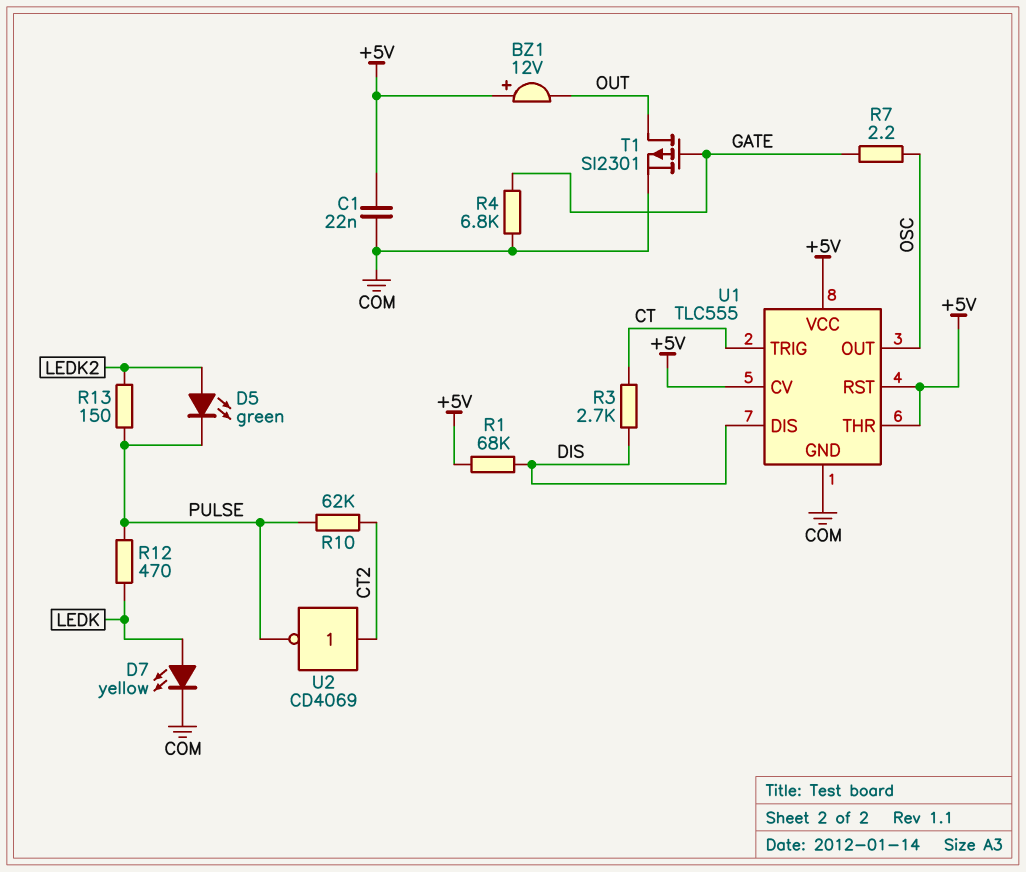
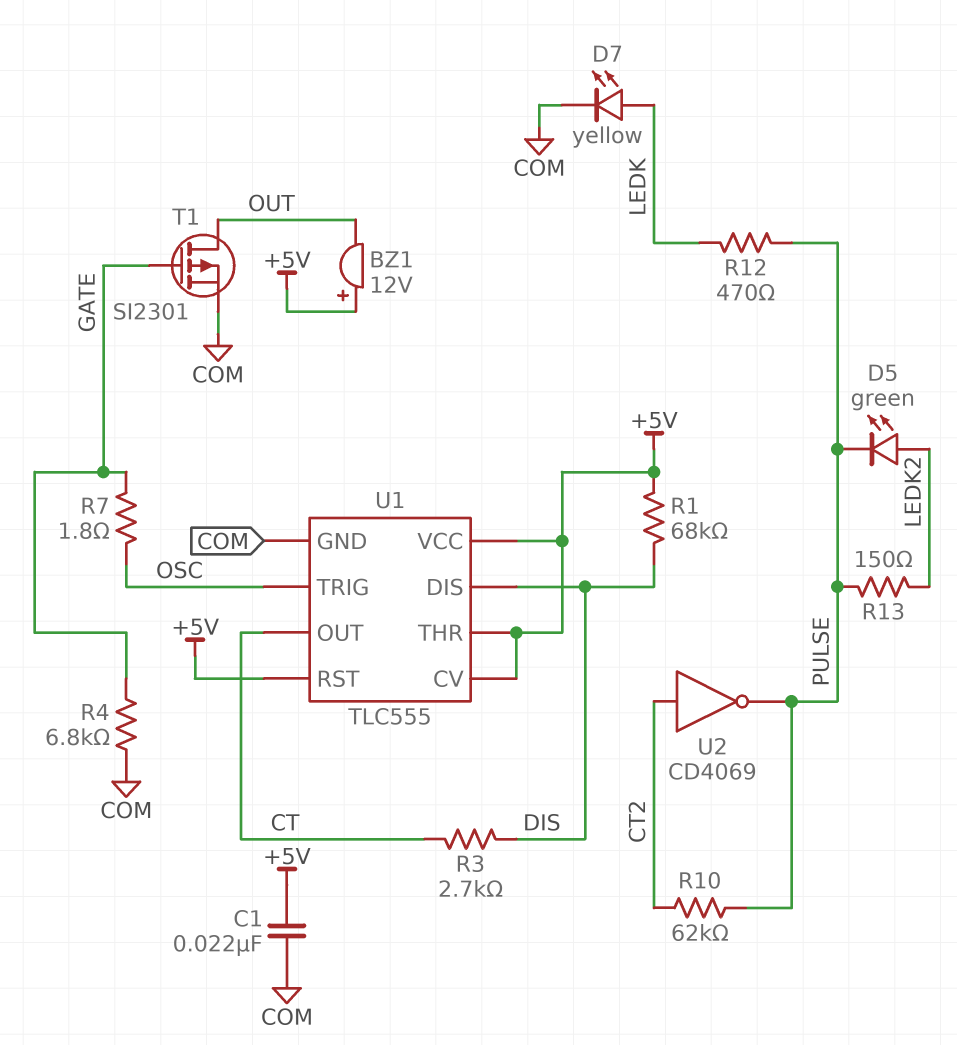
R7: 2.2 (GATE, OSC) -> 1.8 (GATE, OSC)
U1 pin OUT: OSC -> CT
U1 pin TRIG: CT -> OSC

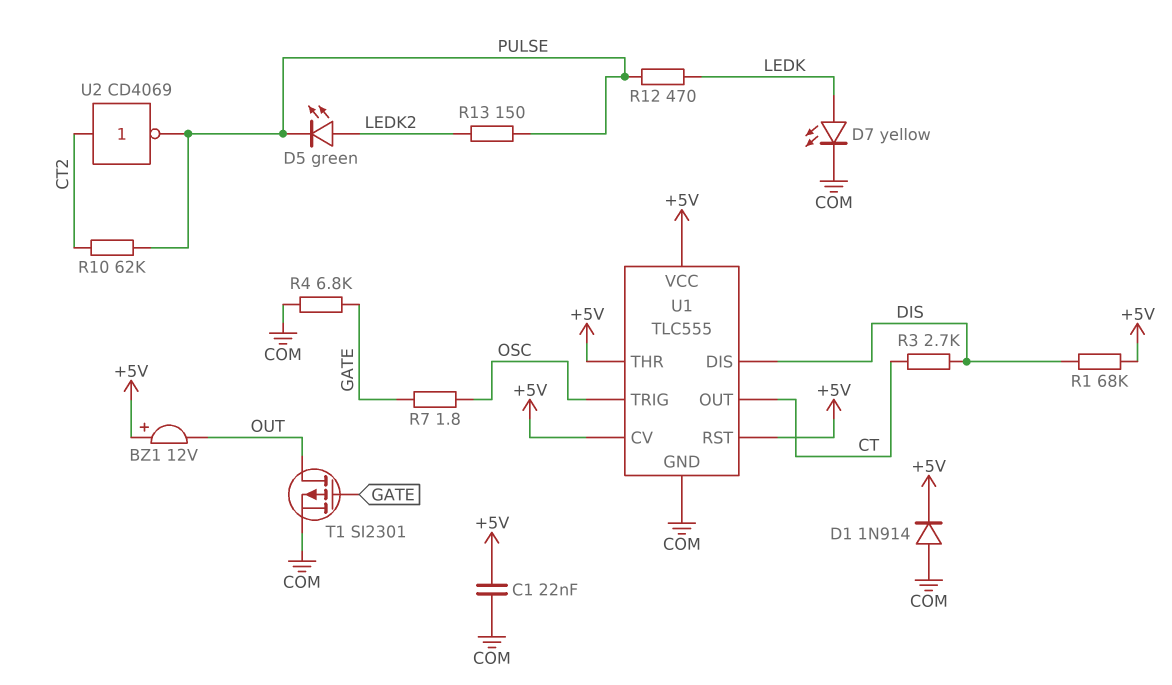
D1: none -> diode 1N914 (A COM, K +5V)

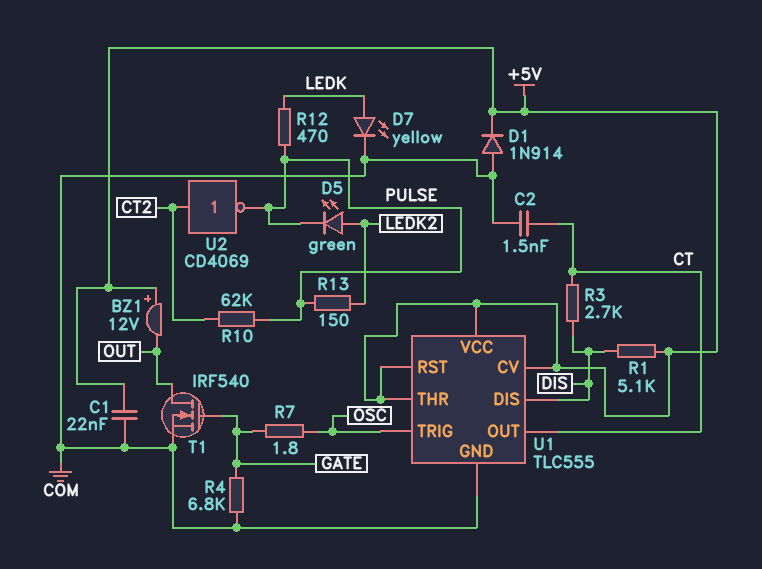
C2: none -> 1.5nF (COM, CT)
R1: 68k (+5V, DIS) -> 5.1k (+5V, DIS)
T1: PMOS SI2301 (G GATE, D OUT, S COM) -> NMOS IRF540 (G GATE, D OUT, S COM)

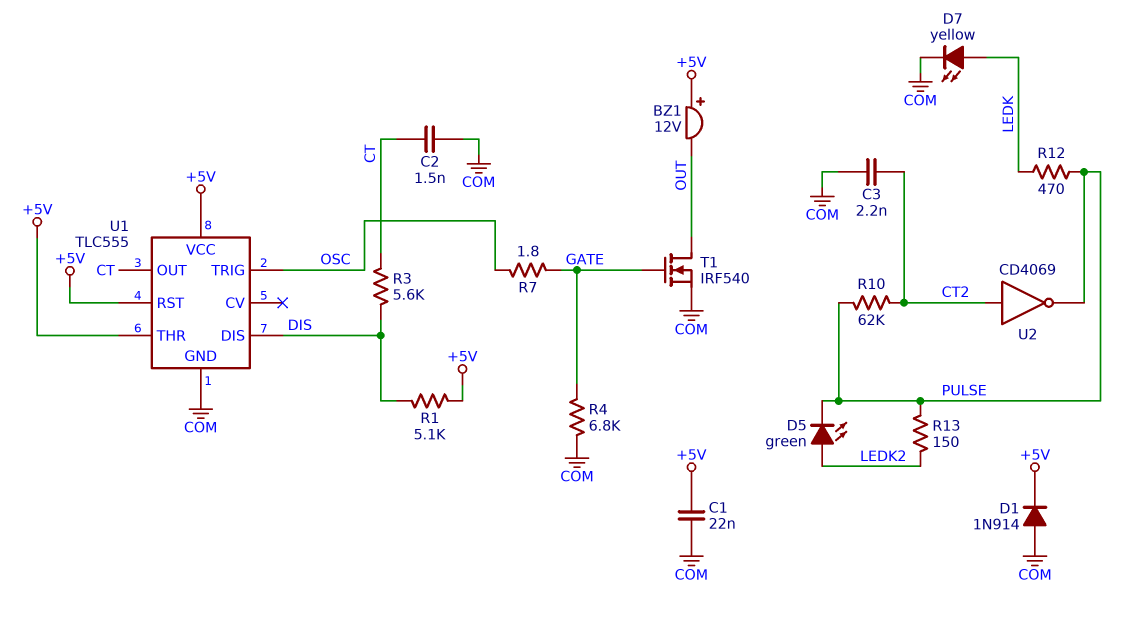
C3: none -> 2.2nF (COM, CT2)
R3: 2.7k (CT, DIS) -> 5.6k (CT, DIS)
U1 pin CV: +5V -> none

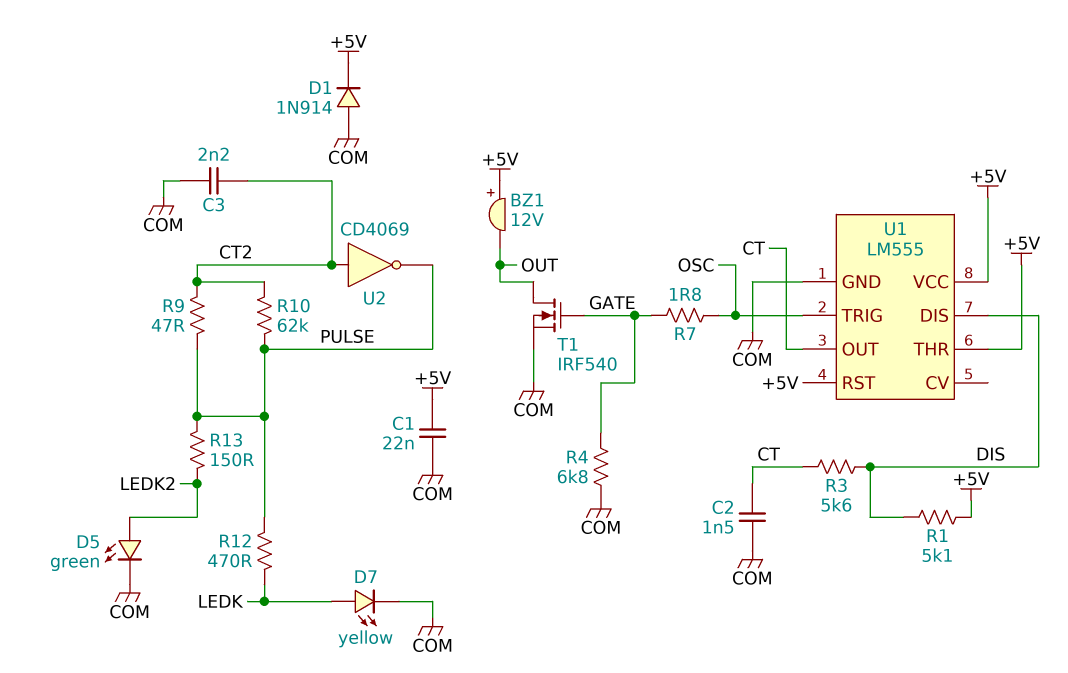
D5: LED green (A LEDK2, K PULSE) -> LED green (A LEDK2, K COM)
R9: none -> 47 (CT2, PULSE)
U1: TLC555 -> LM555

